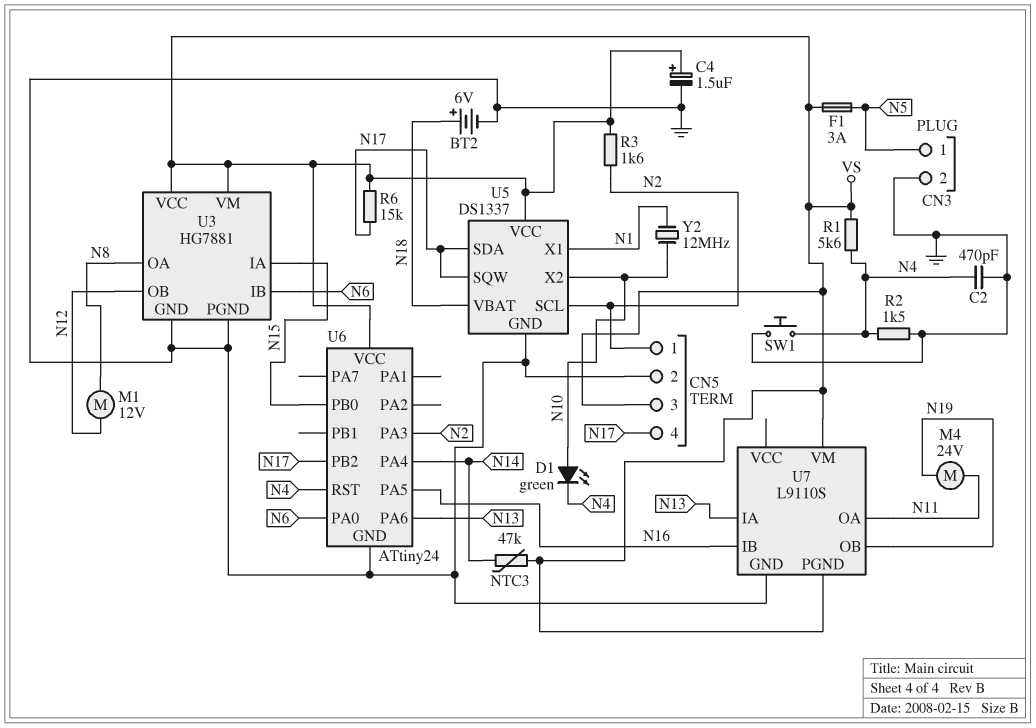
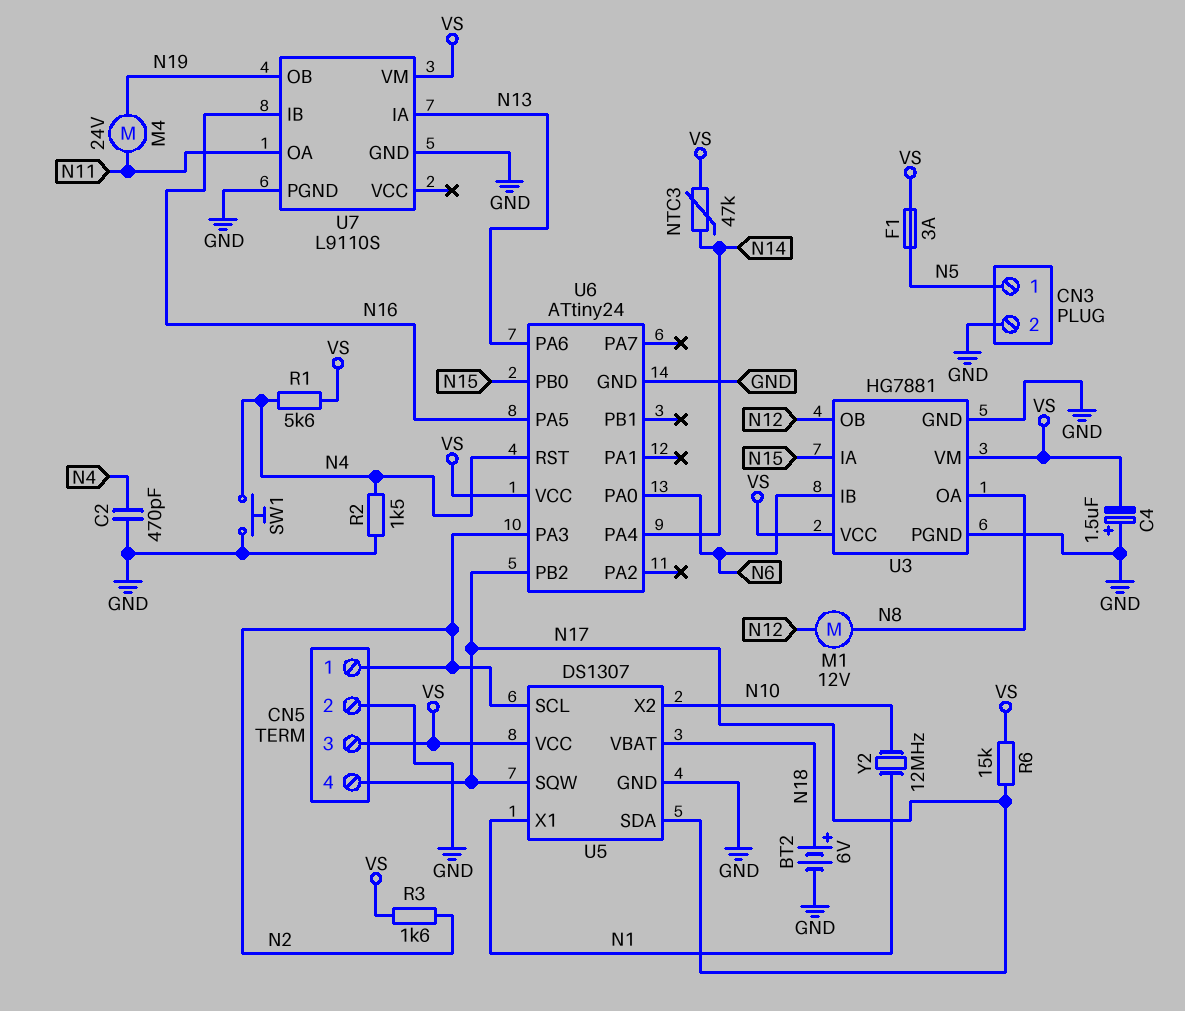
C4: 1.5uF (plus VS, minus GND) -> 1.5uF (plus GND, minus VS)
D1: LED green (A N10, K N4) -> none
U5: DS1337 -> DS1307
U7 pin PGND: VS -> GND

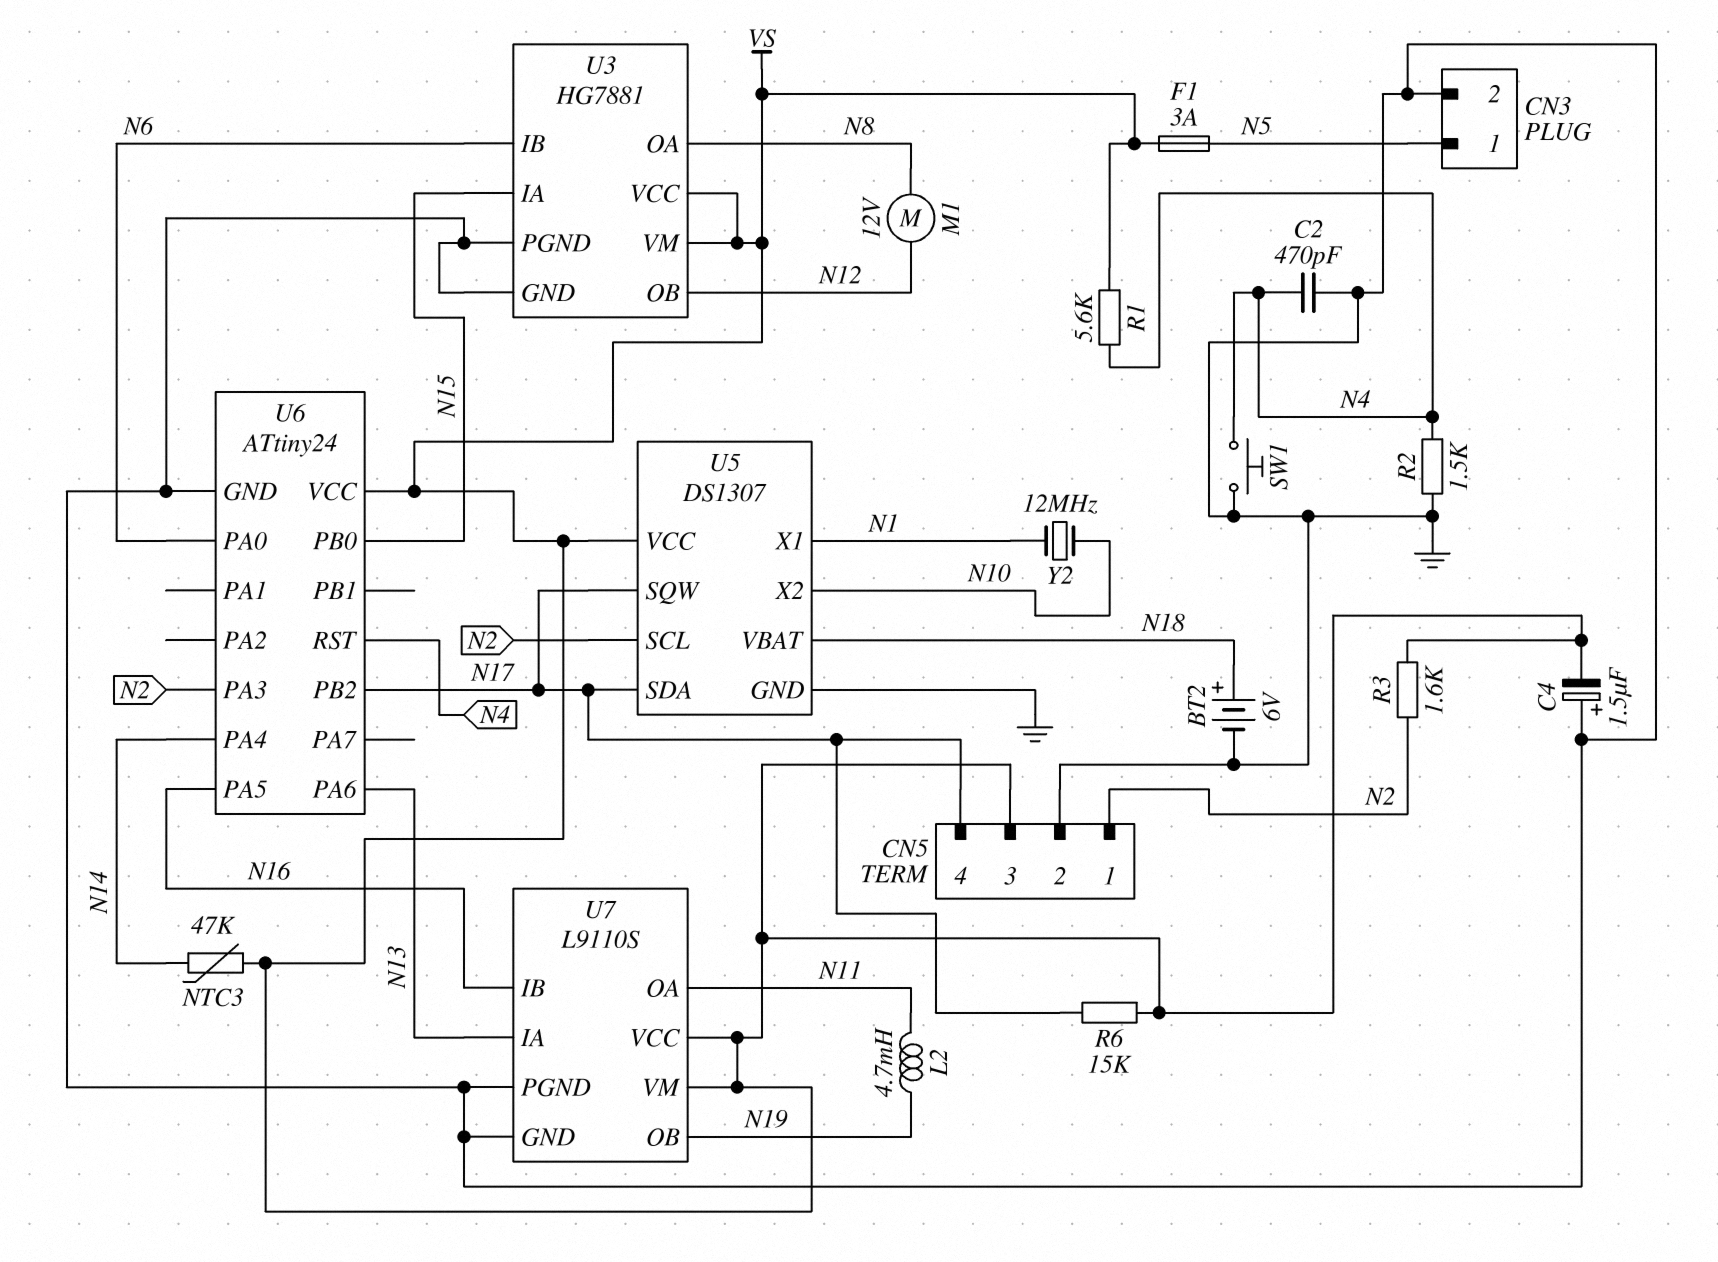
L2: none -> 4.7mH (N11, N19)
M4: motor 24V (N11, N19) -> none
U7 pin VCC: none -> VS

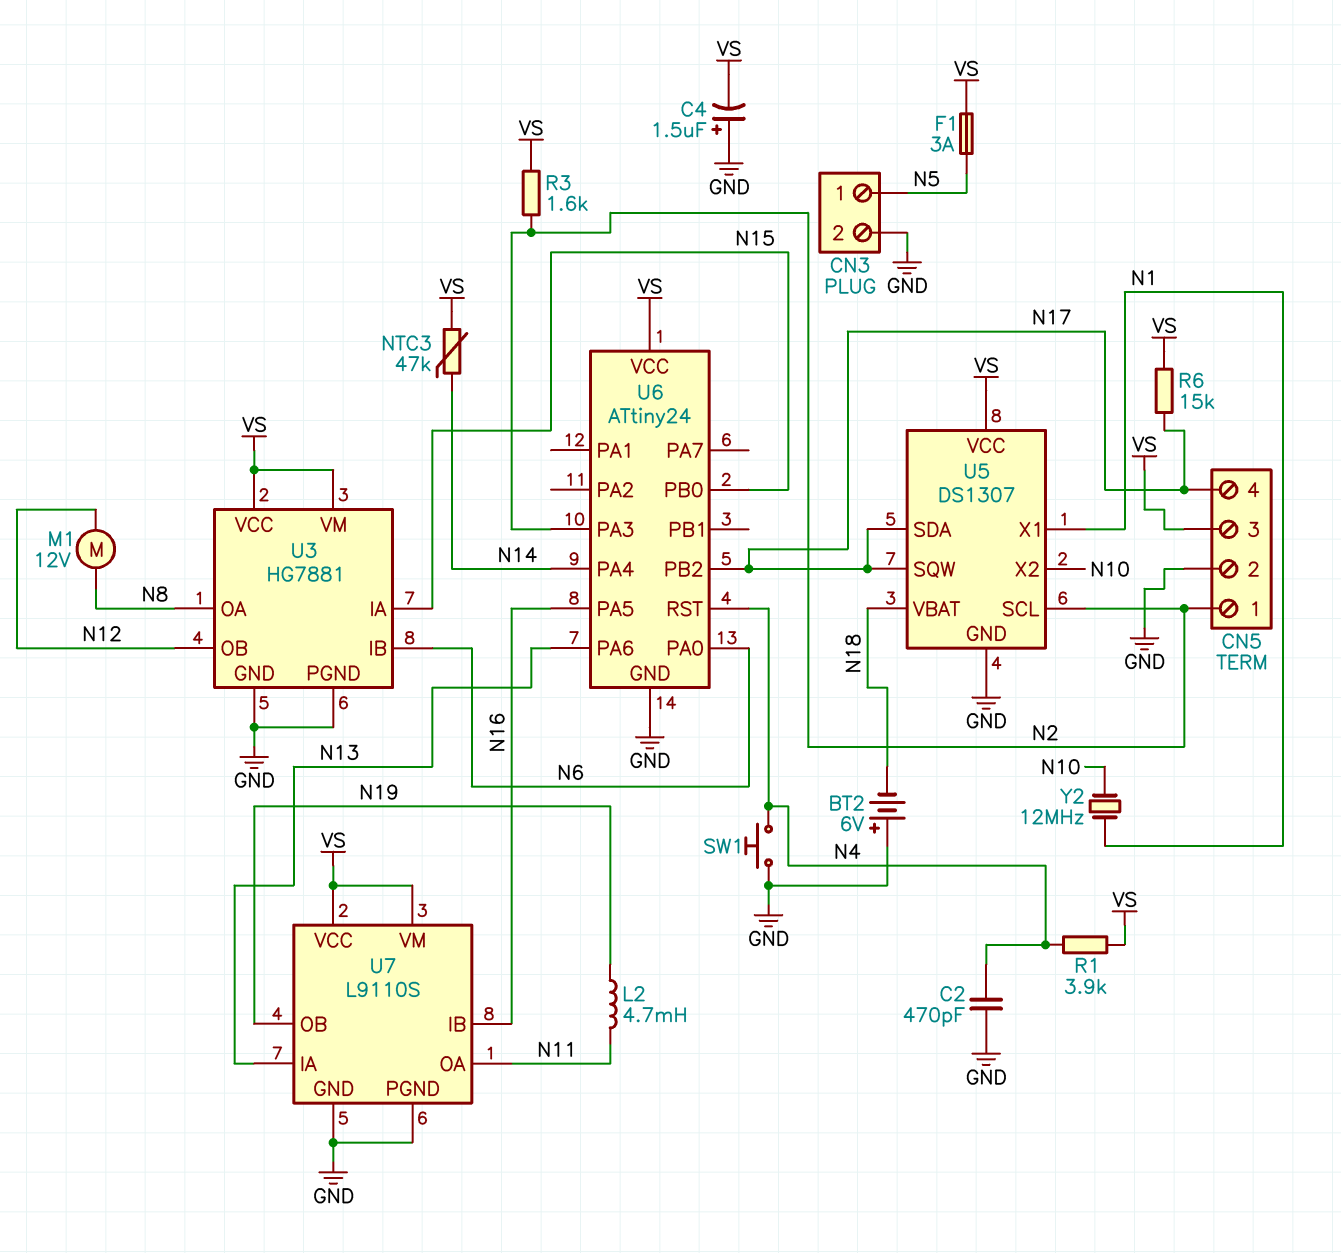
BT2: 6V (plus N18, minus GND) -> 6V (plus GND, minus N18)
R1: 5.6k (N4, VS) -> 3.9k (N4, VS)
R2: 1.5k (GND, N4) -> none

